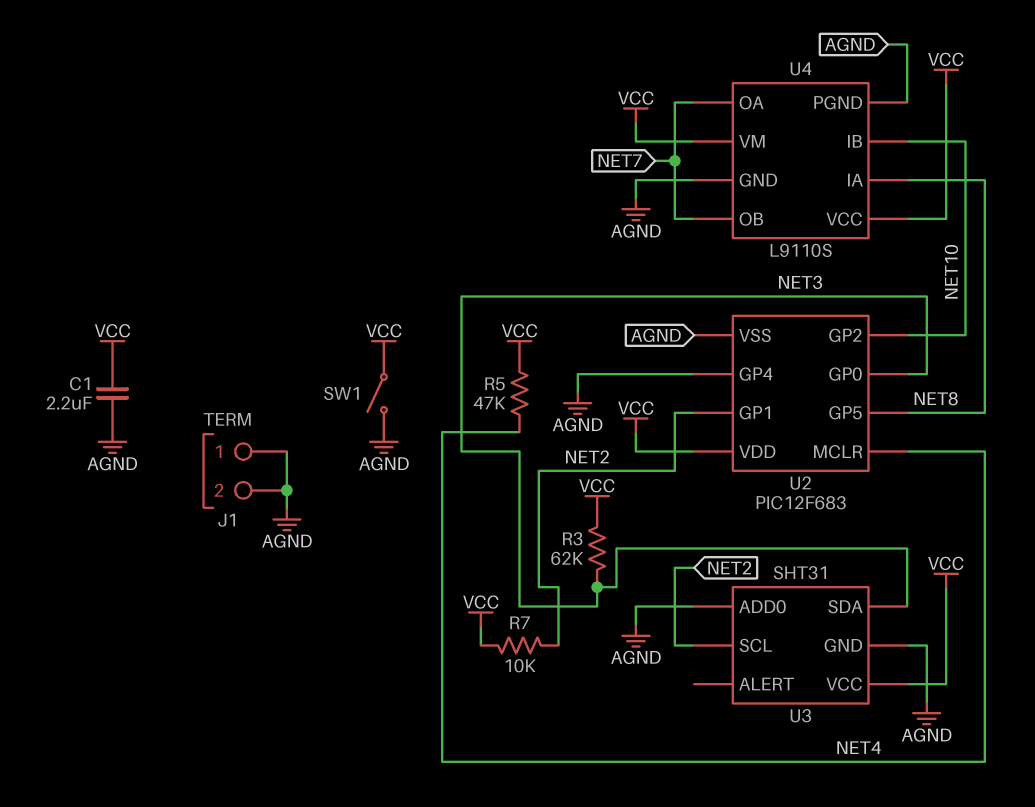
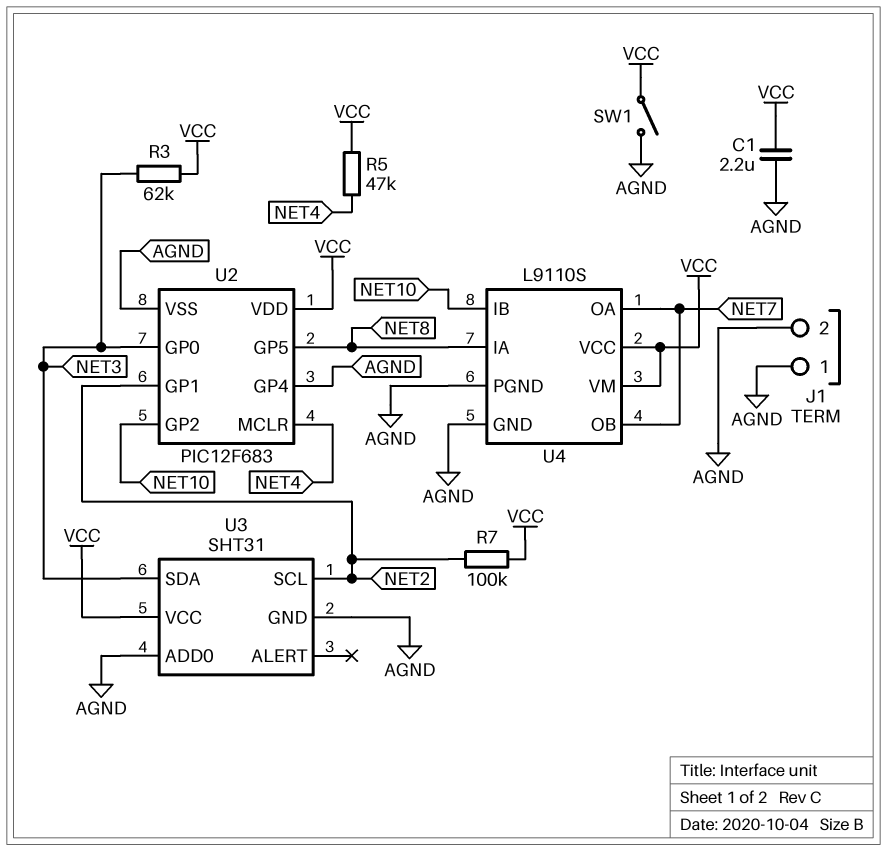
R7: 10k (NET2, VCC) -> 100k (NET2, VCC)

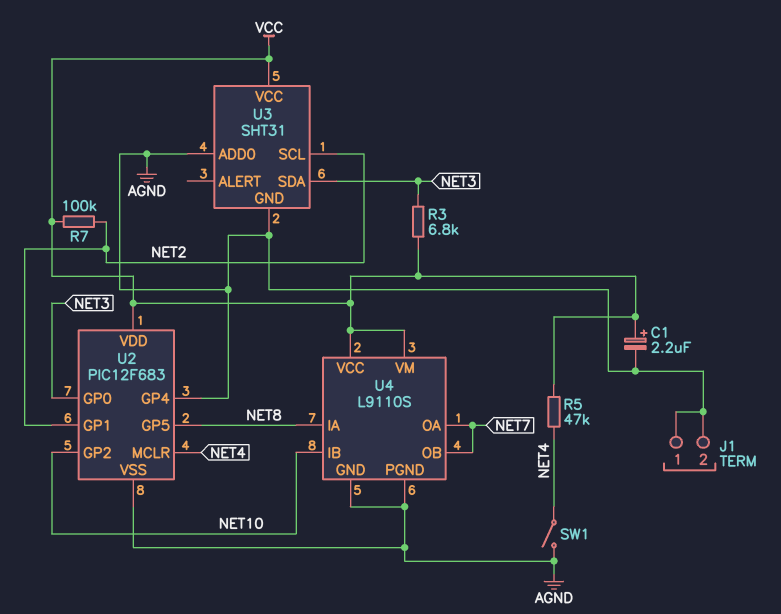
C1: 2.2uF (AGND, VCC) -> 2.2uF (plus VCC, minus AGND)
R3: 62k (NET3, VCC) -> 6.8k (NET3, VCC)
SW1: switch (AGND, VCC) -> switch (AGND, NET4)

